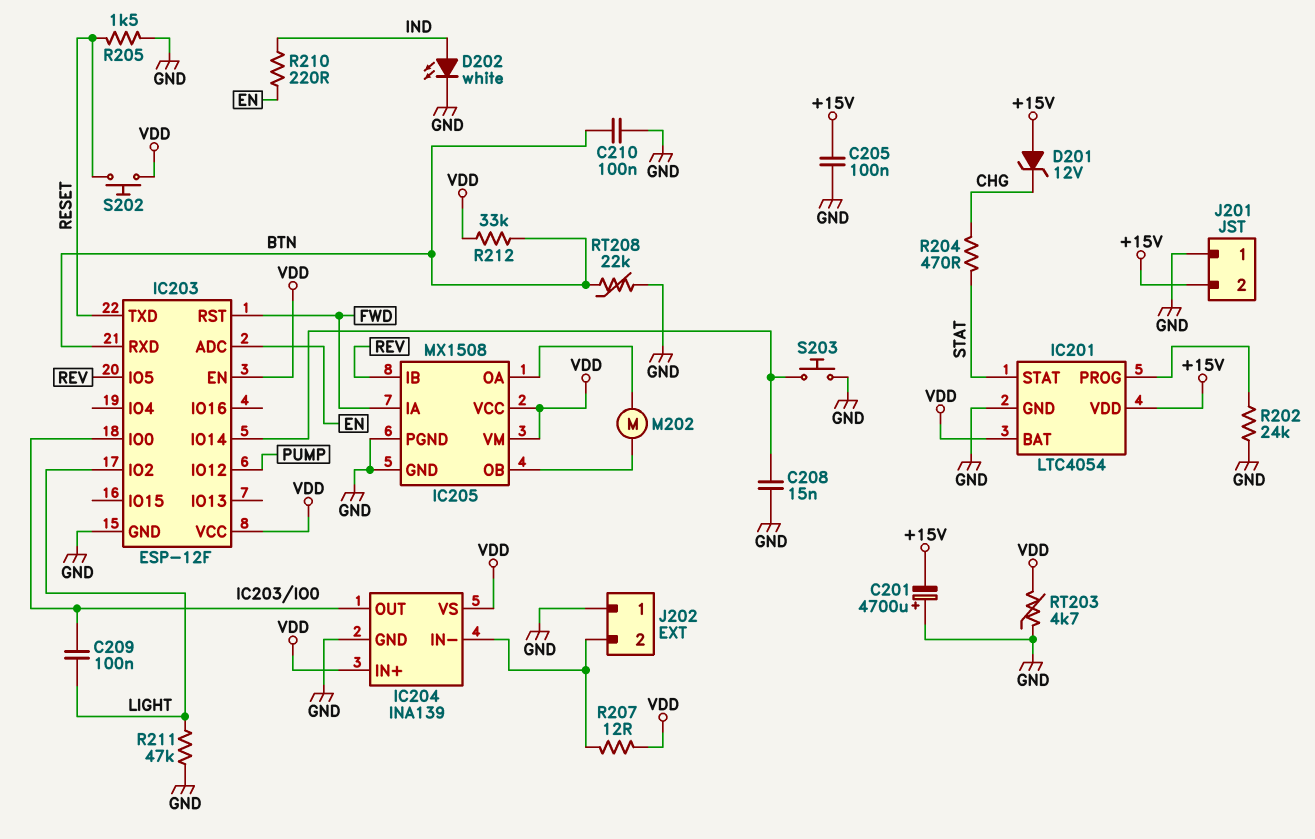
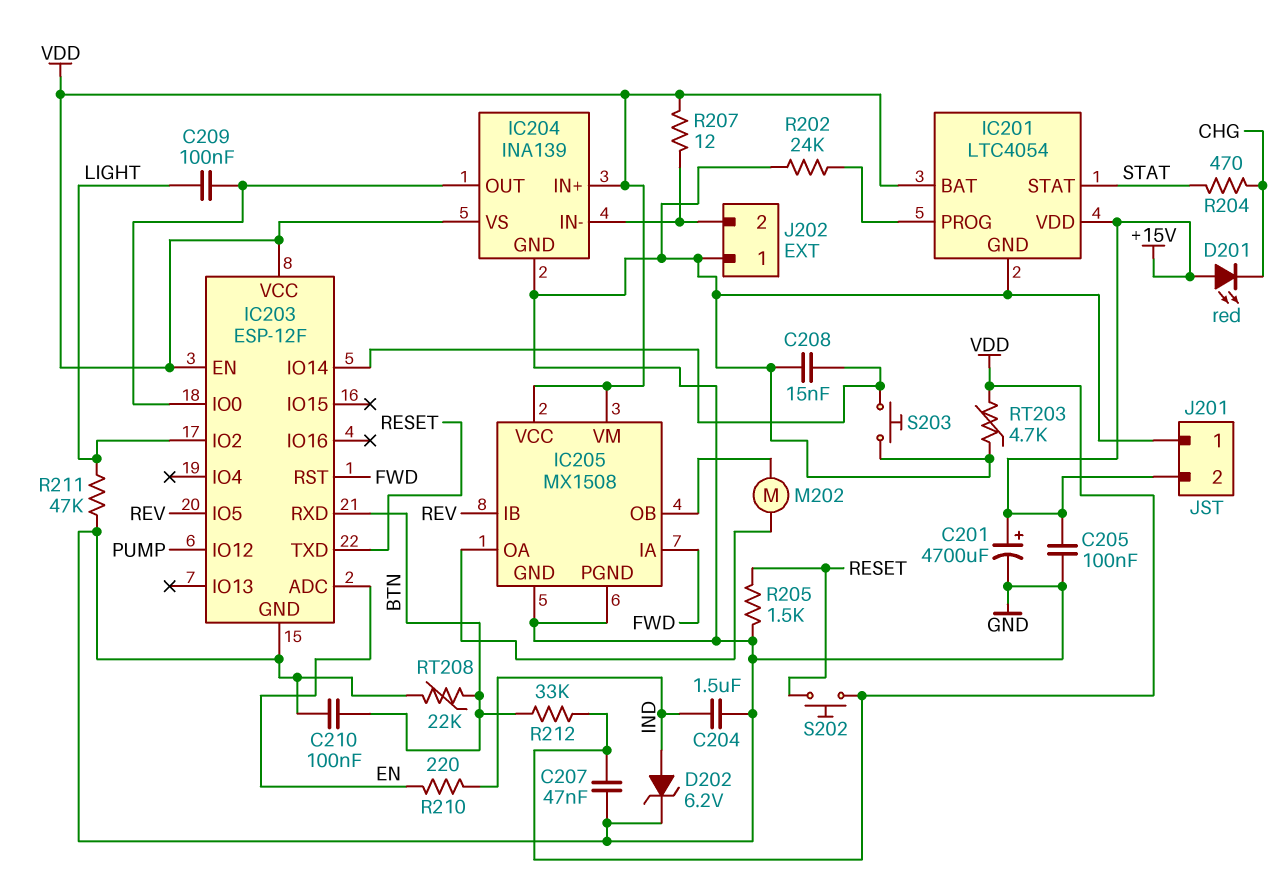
C201: 4700uF (plus GND, minus +15V) -> 4700uF (plus +15V, minus GND)
C204: none -> 1.5uF (GND, IND)
C207: none -> 47nF (GND, VDD)
D201: zener 12V (A +15V, K CHG) -> LED red (A +15V, K CHG)
D202: LED white (A IND, K GND) -> zener 6.2V (A IND, K GND)

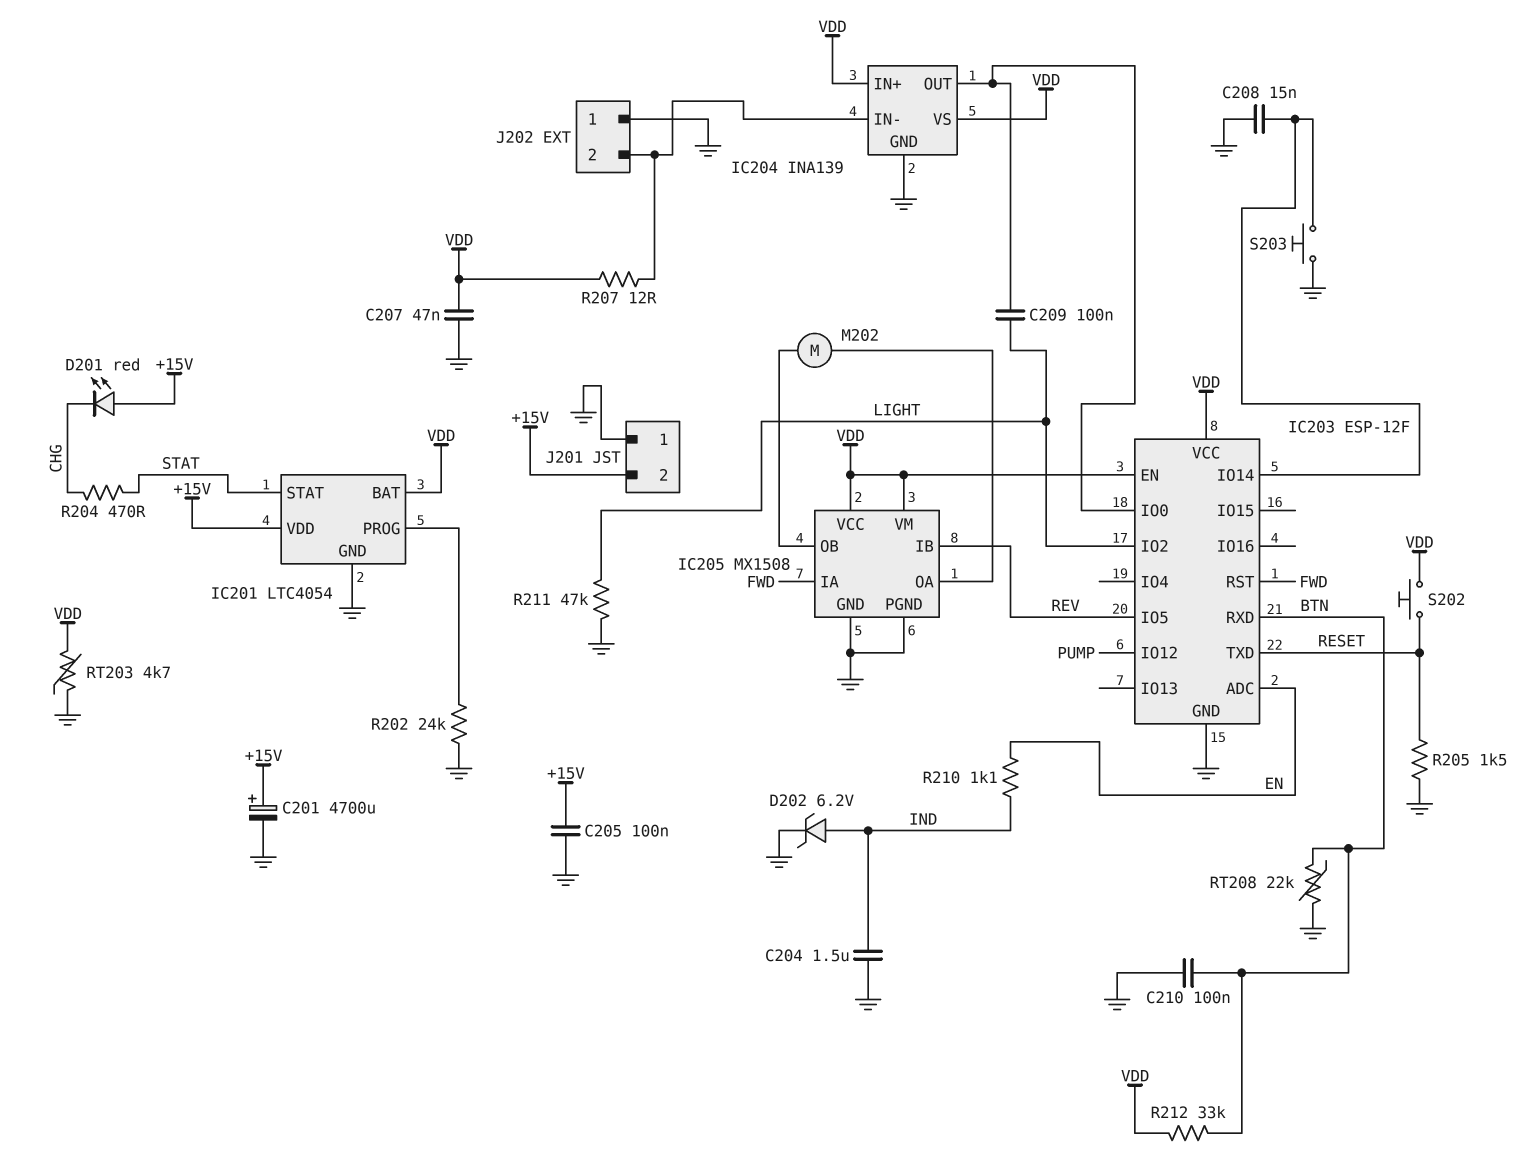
R210: 220 (EN, IND) -> 1.1k (EN, IND)

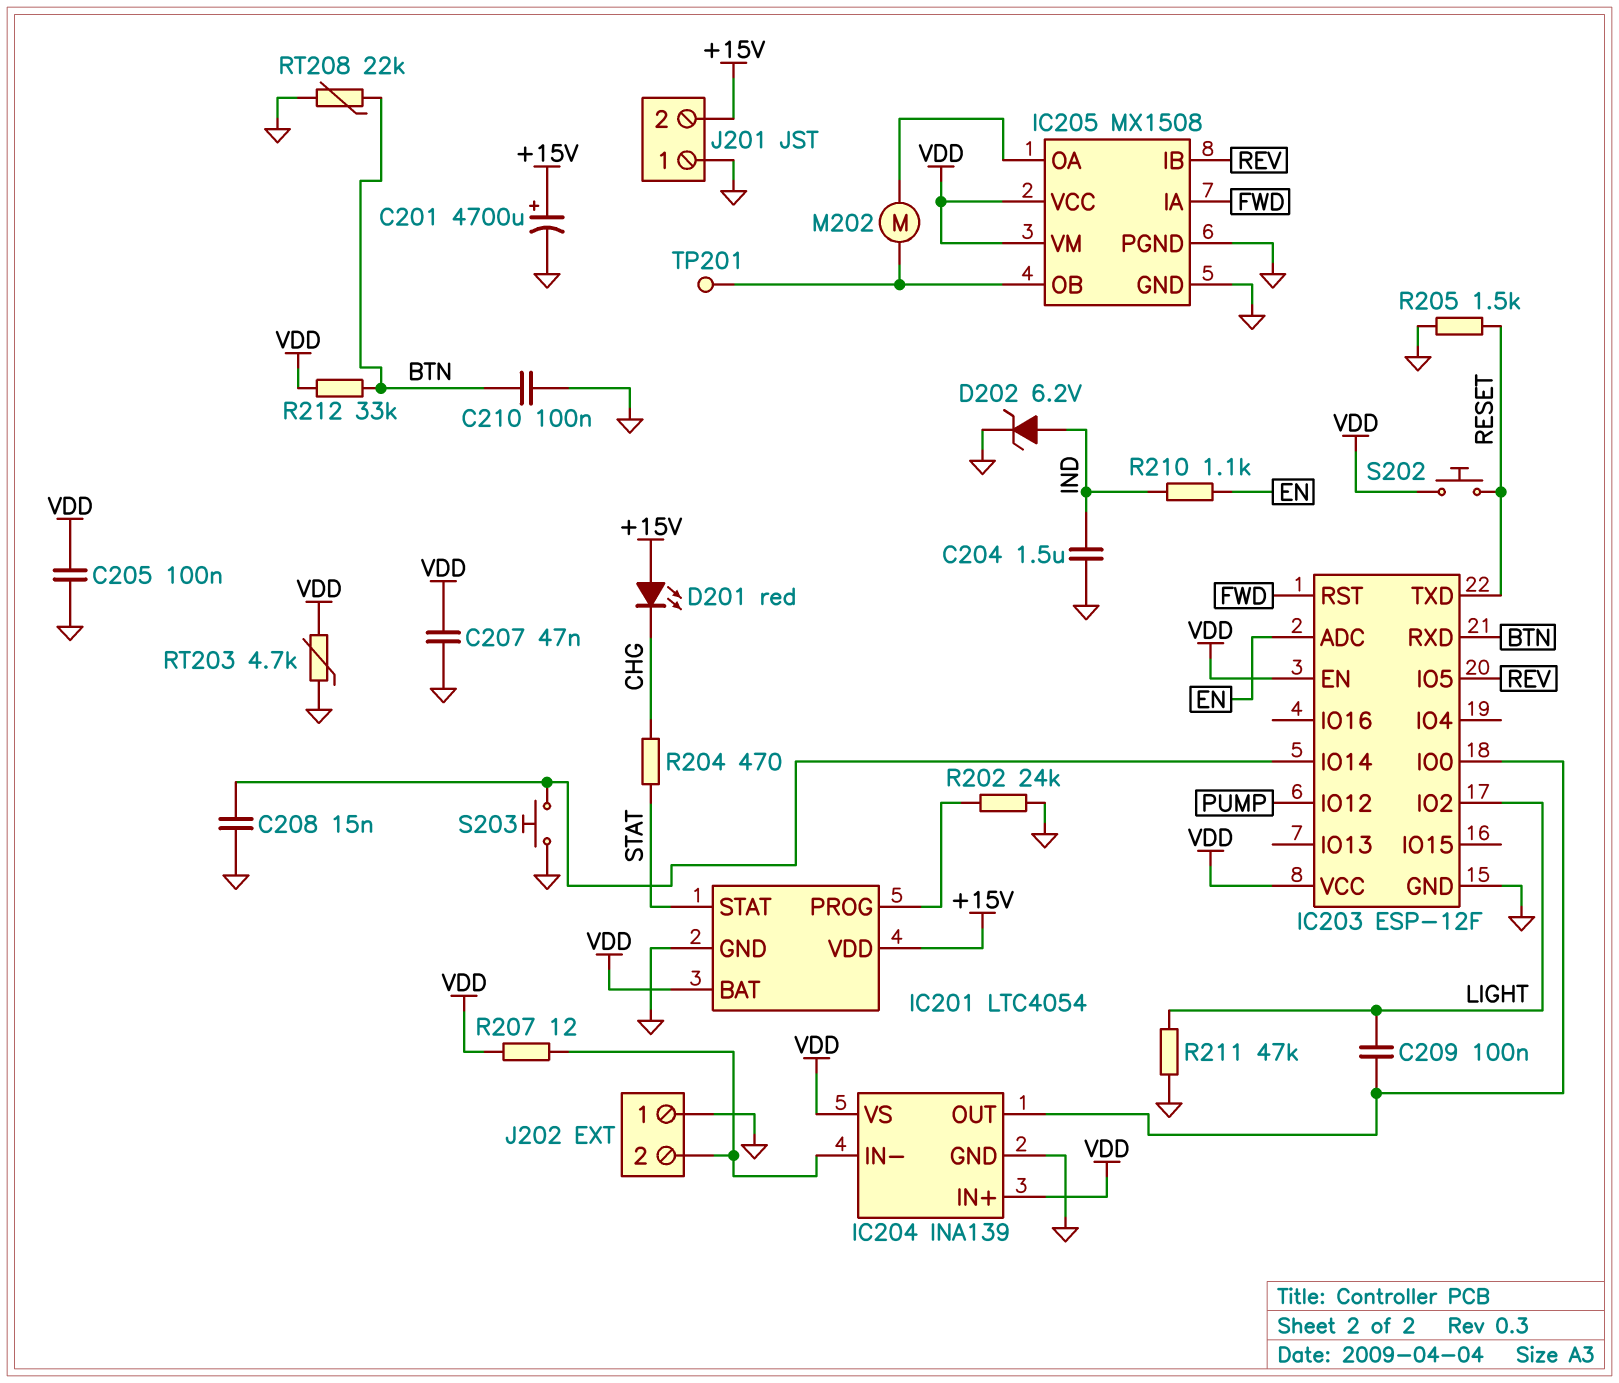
C205: 100nF (+15V, GND) -> 100nF (GND, VDD)
TP201: none -> test point (IC205/OB)

